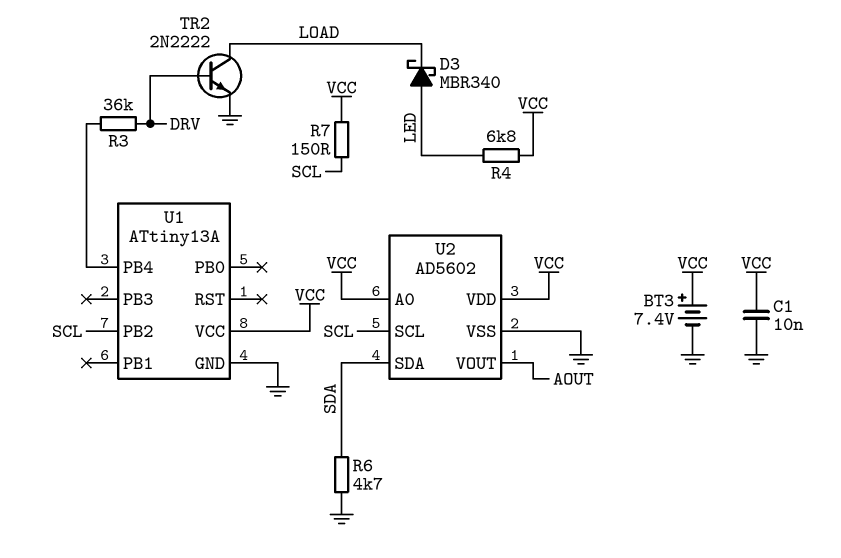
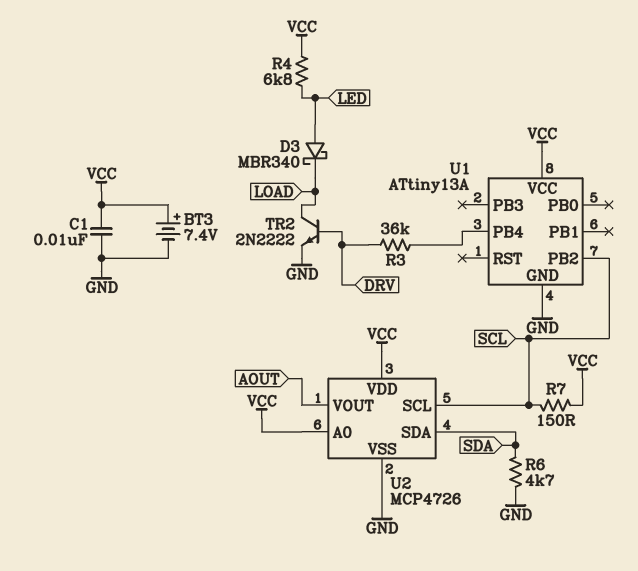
U2: AD5602 -> MCP4726

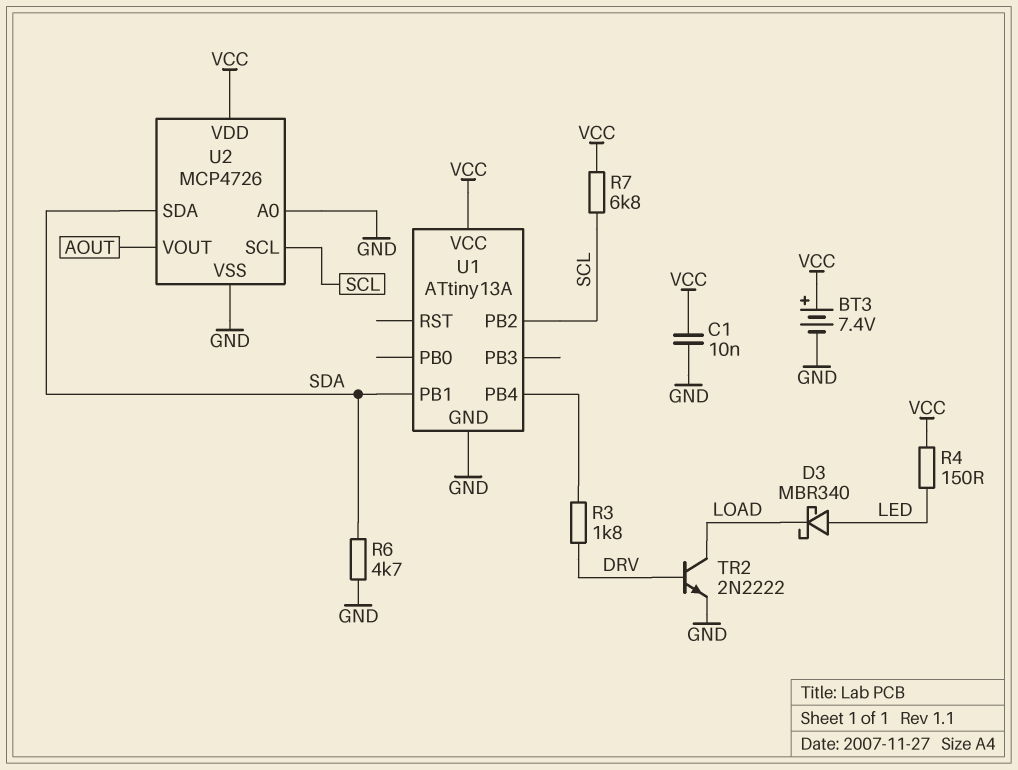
R3: 36k (DRV, U1/PB4) -> 1.8k (DRV, U1/PB4)
R4: 6.8k (LED, VCC) -> 150 (LED, VCC)
R7: 150 (SCL, VCC) -> 6.8k (SCL, VCC)
U1 pin PB1: none -> SDA
U2 pin A0: VCC -> GND

